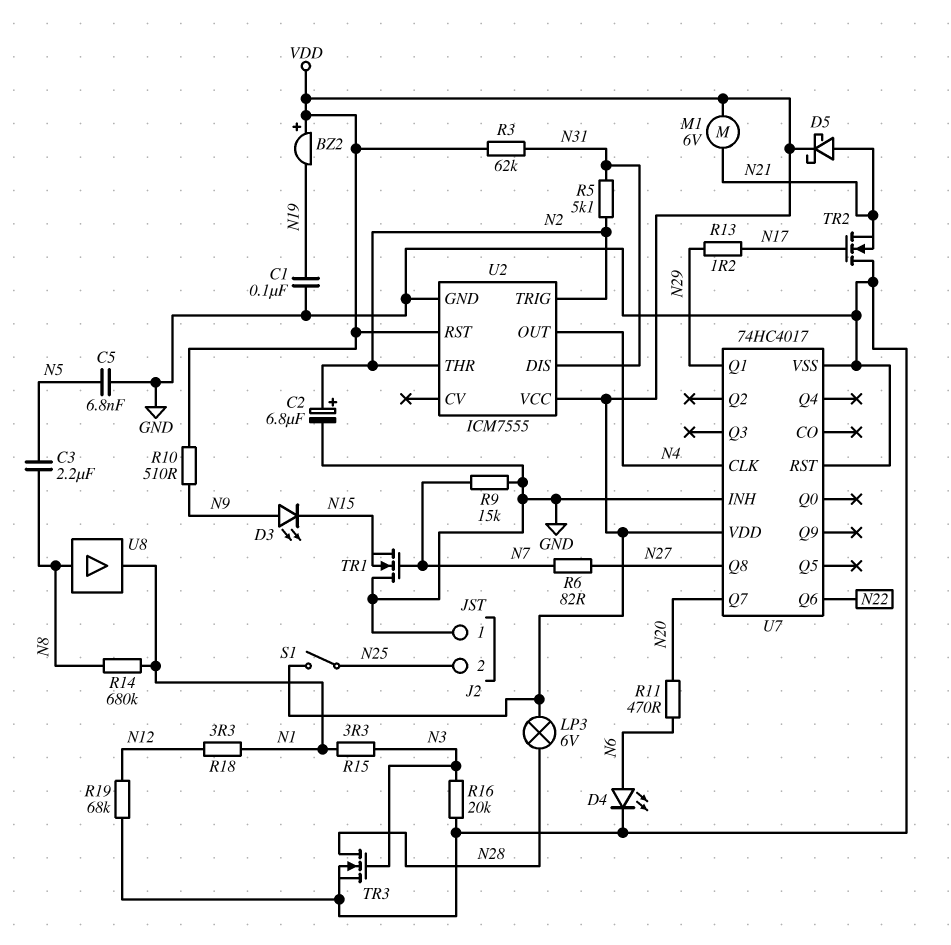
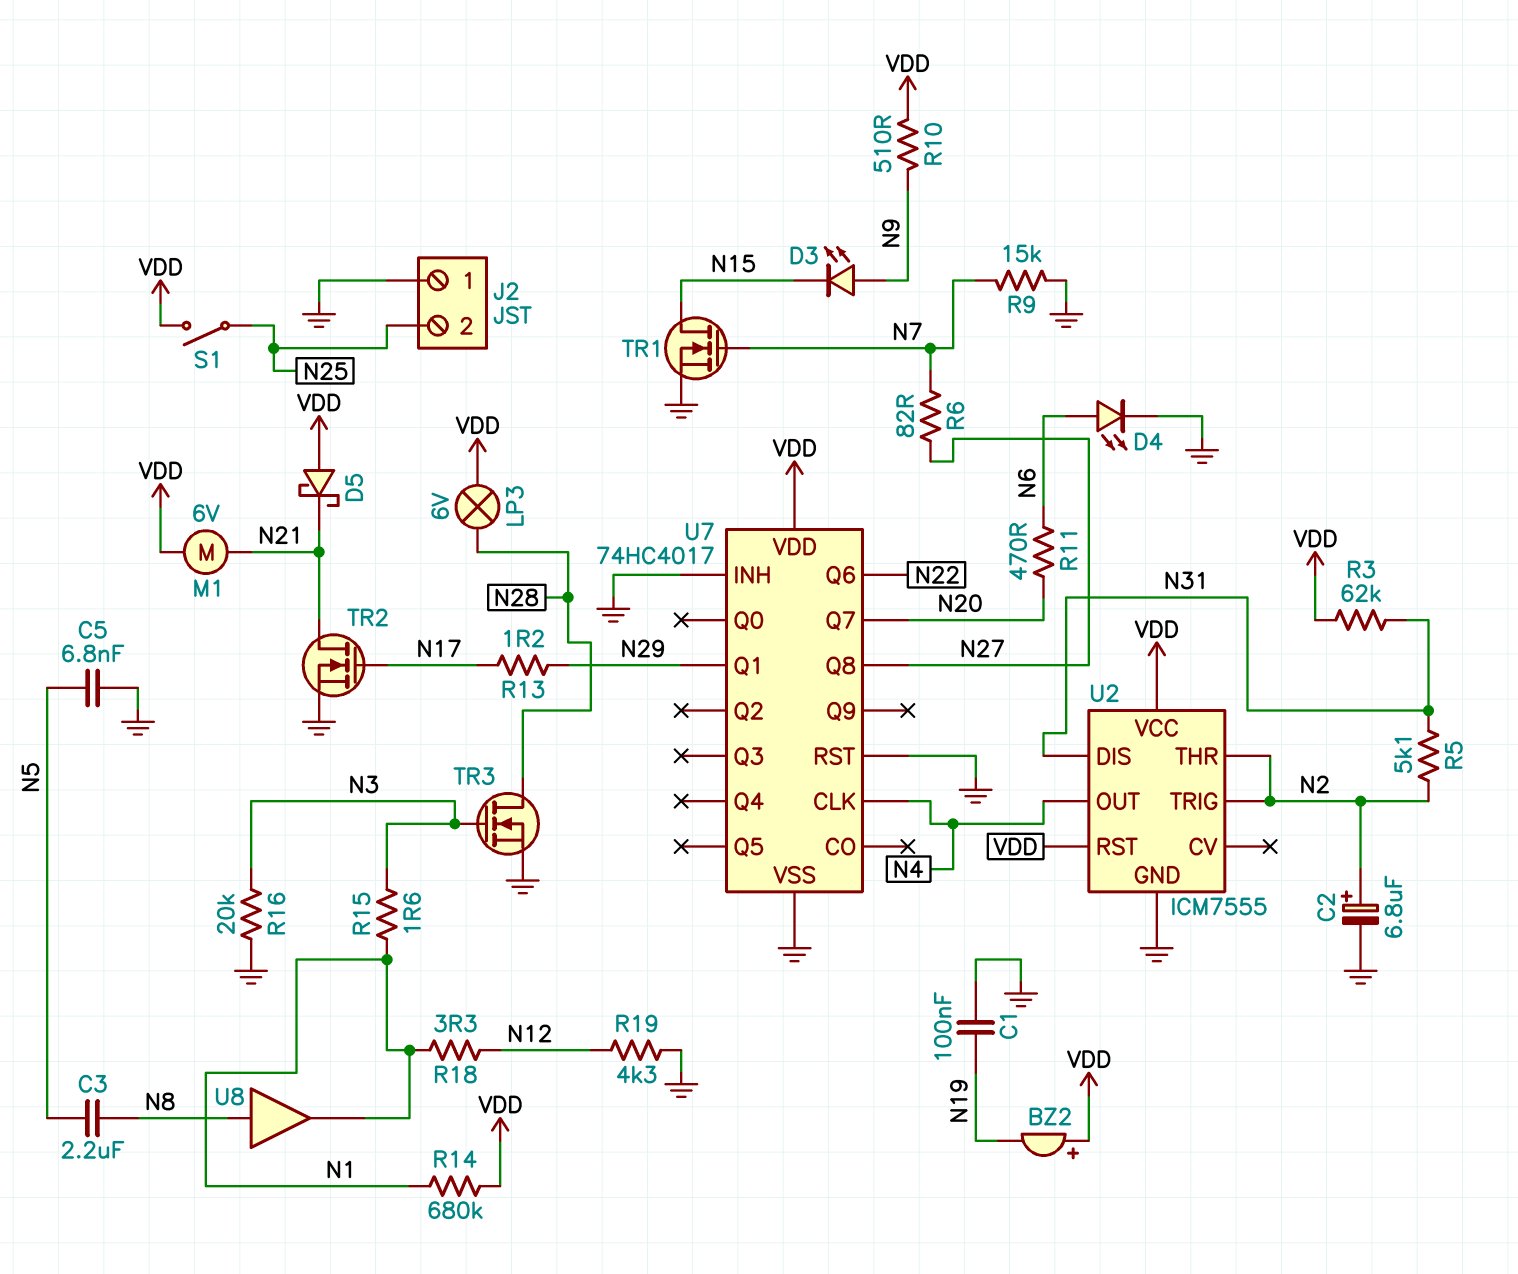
D5: schottky (A N21, K VDD) -> schottky (A VDD, K N21)
R14: 680k (N1, N8) -> 680k (N1, VDD)
R15: 3.3 (N1, N3) -> 1.6 (N1, N3)
R19: 68k (GND, N12) -> 4.3k (GND, N12)
TR1: NMOS (G N7, D GND, S N15) -> NMOS (G N7, D N15, S GND)
TR2: NMOS (G N17, D GND, S N21) -> NMOS (G N17, D N21, S GND)

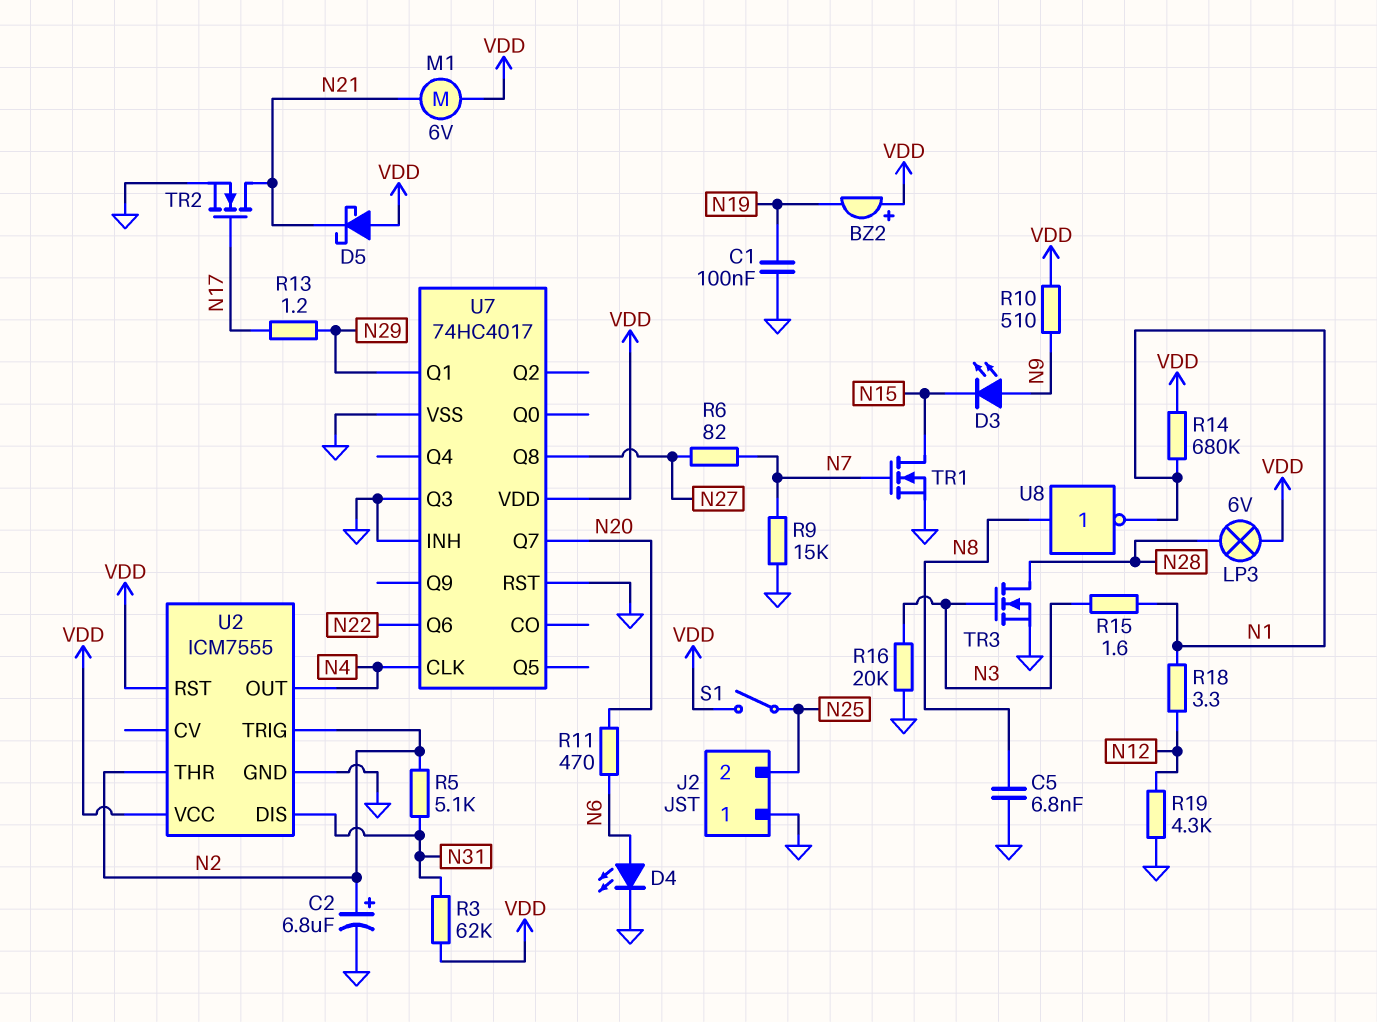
C3: 2.2uF (N5, N8) -> none
C5: 6.8nF (GND, N5) -> 6.8nF (GND, N8)
U7 pin Q3: none -> GND
U8: buffer (in N8, out N1) -> NOT (in N8, out N1)

